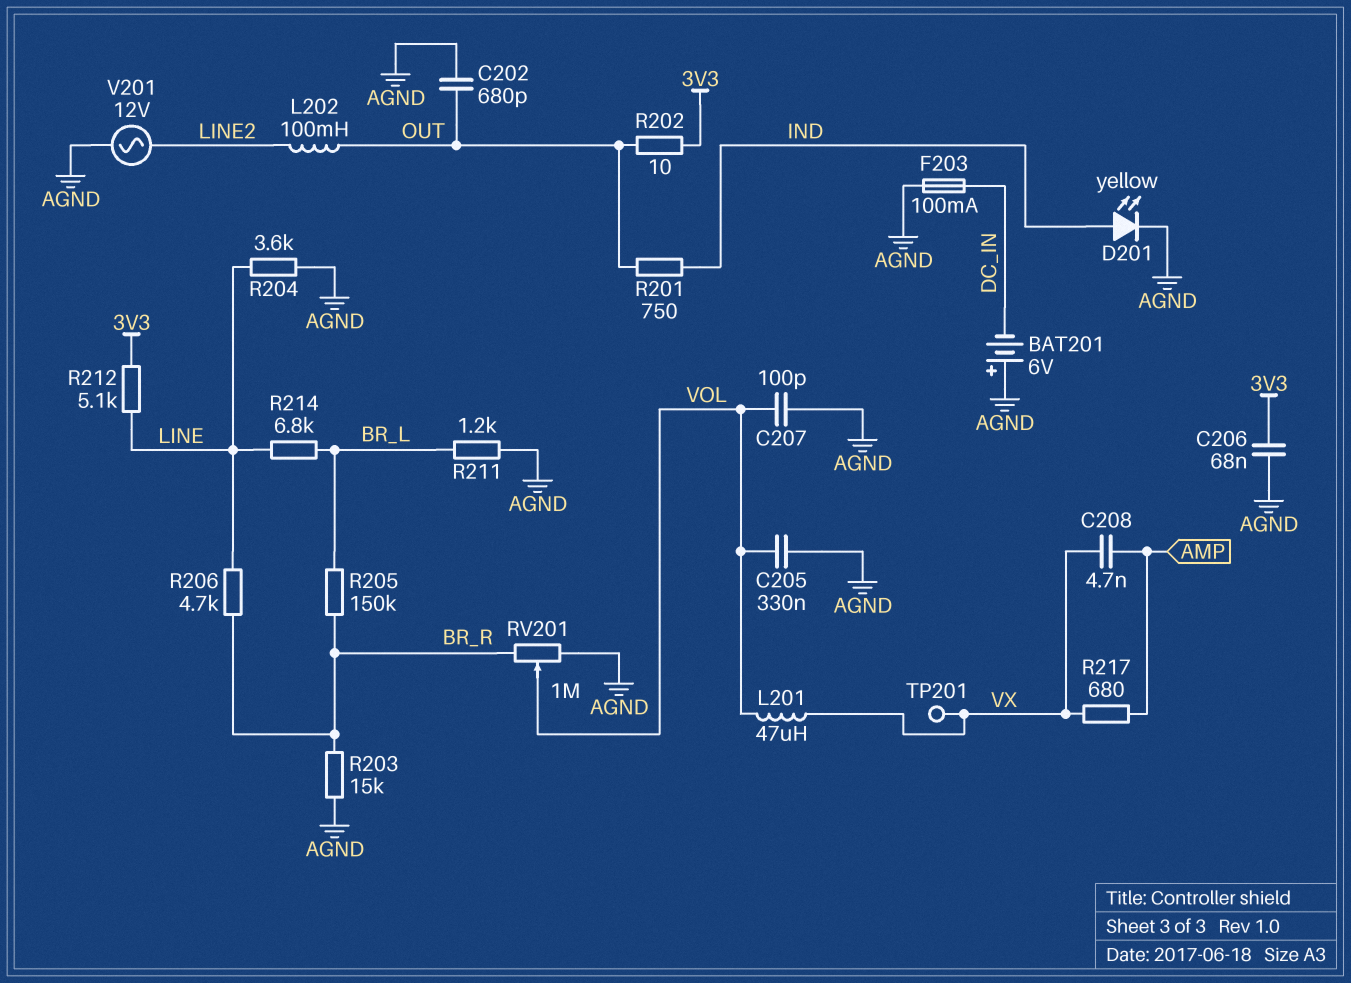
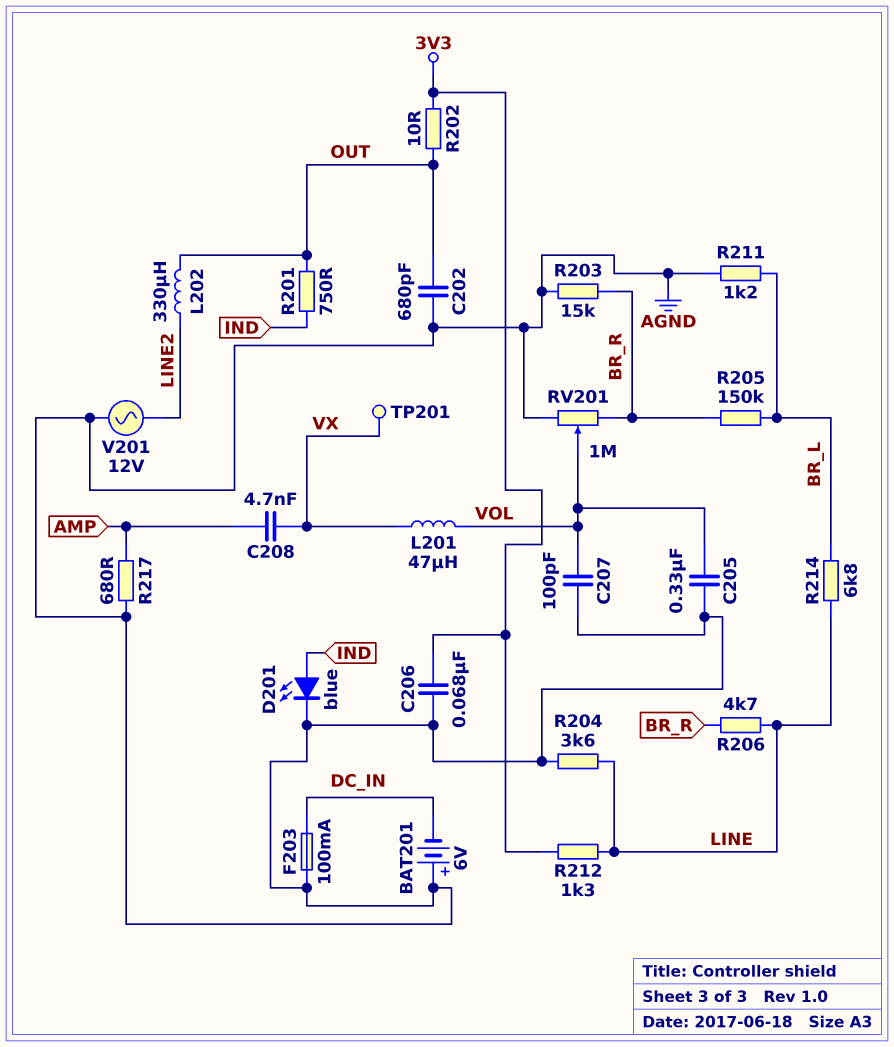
D201: LED yellow (A IND, K AGND) -> LED blue (A IND, K AGND)
L202: 100mH (LINE2, OUT) -> 330uH (LINE2, OUT)
R212: 5.1k (3V3, LINE) -> 1.3k (3V3, LINE)
R217: 680 (AMP, VX) -> 680 (AGND, AMP)

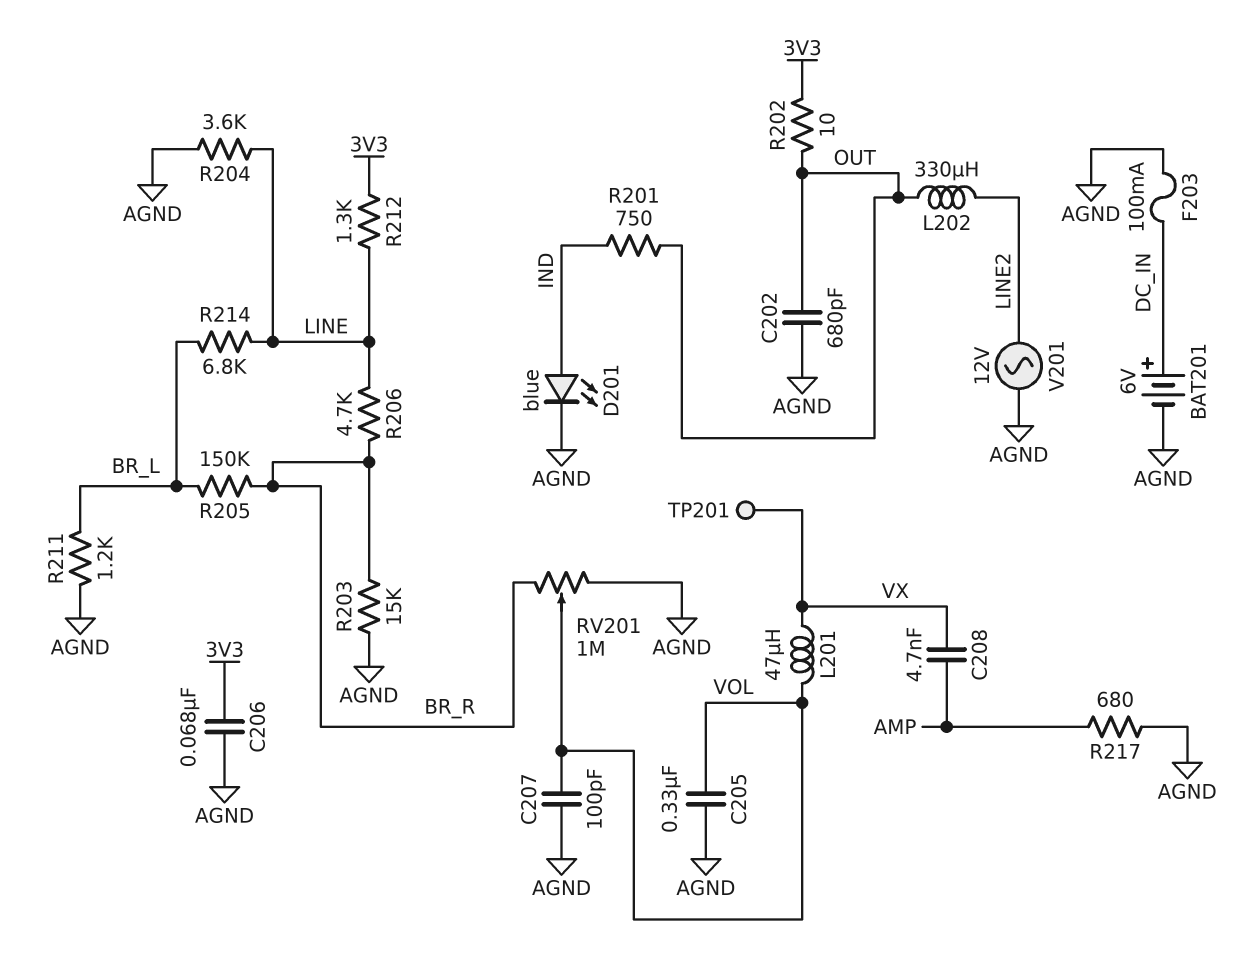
BAT201: 6V (plus AGND, minus DC_IN) -> 6V (plus DC_IN, minus AGND)

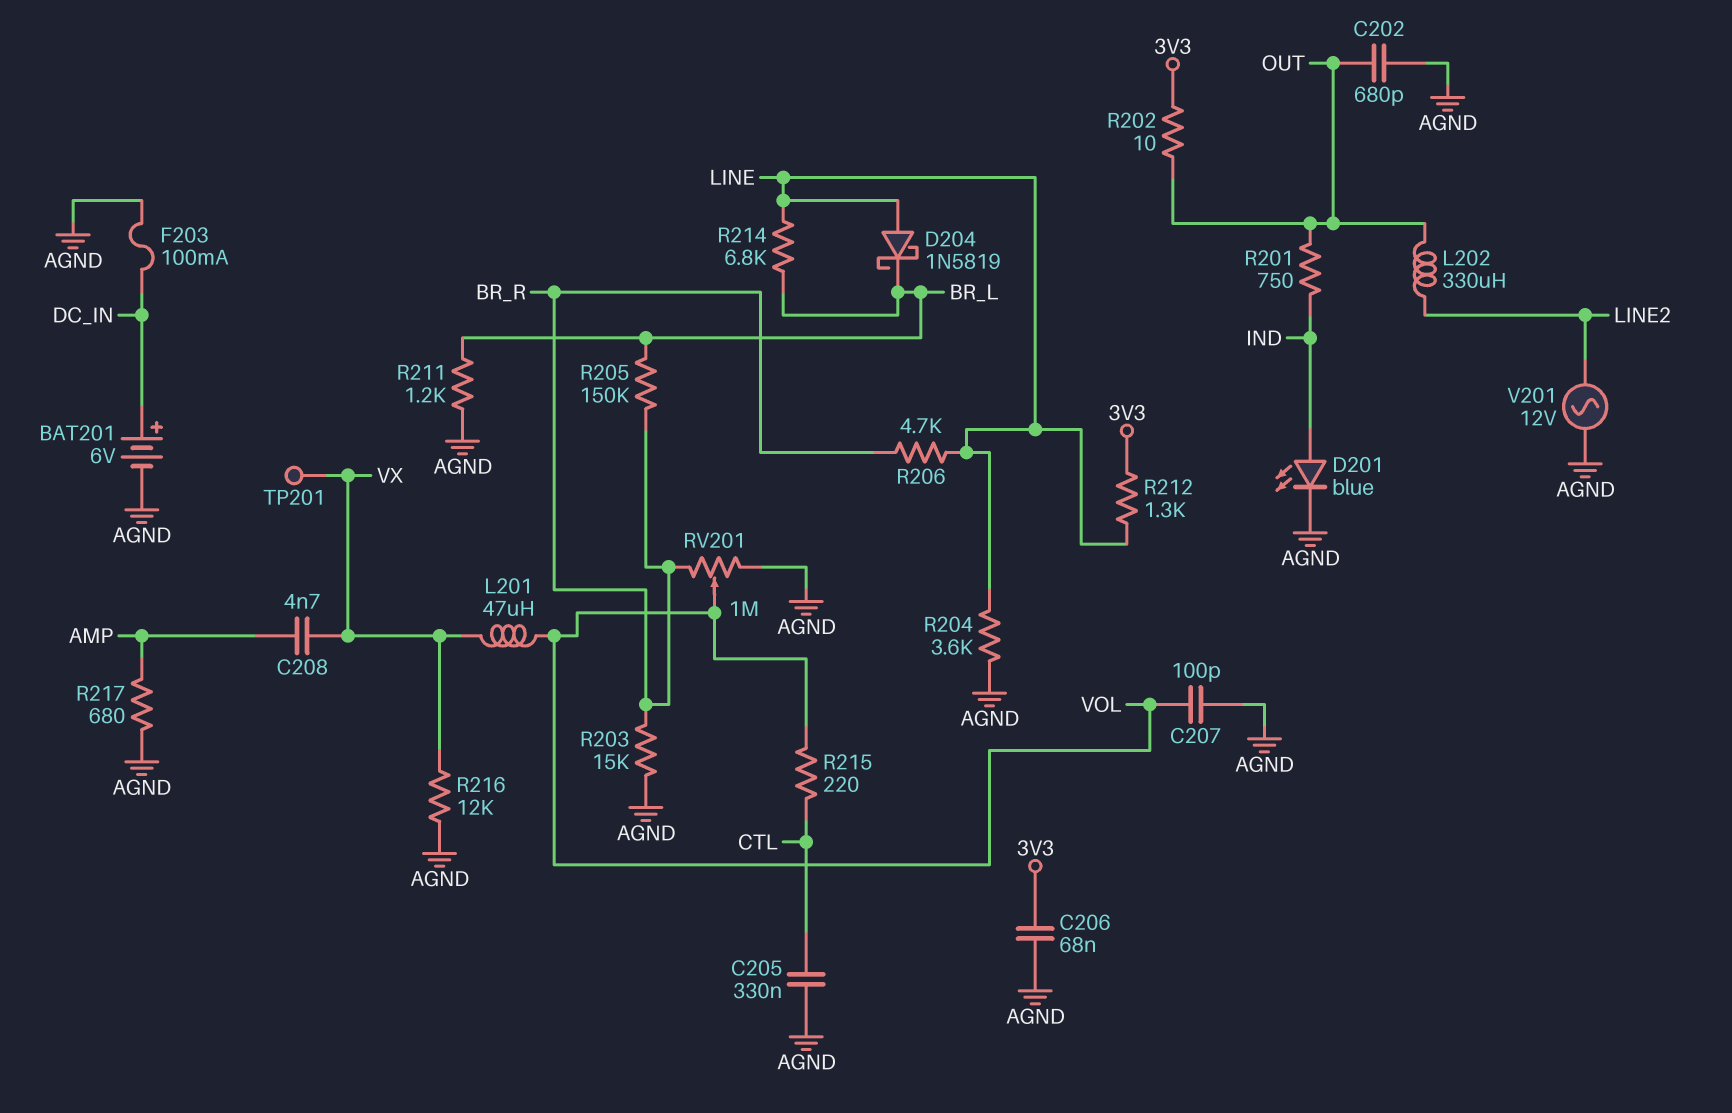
C205: 330nF (AGND, VOL) -> 330nF (AGND, CTL)
D204: none -> schottky 1N5819 (A LINE, K BR_L)
R215: none -> 220 (CTL, VOL)
R216: none -> 12k (AGND, VX)

